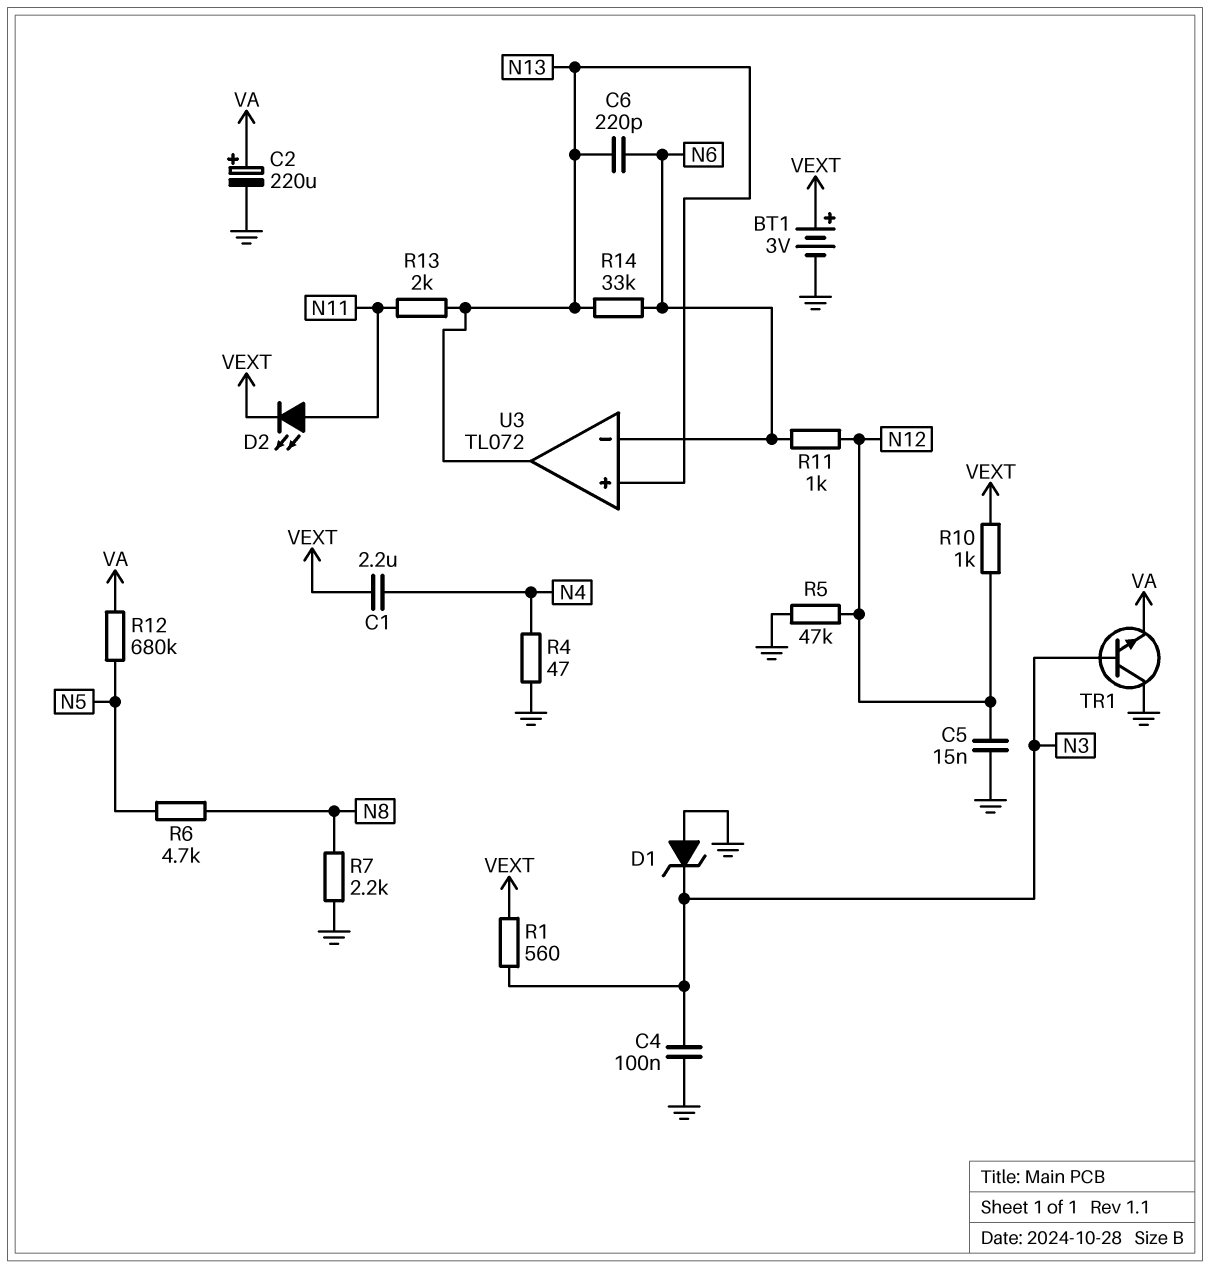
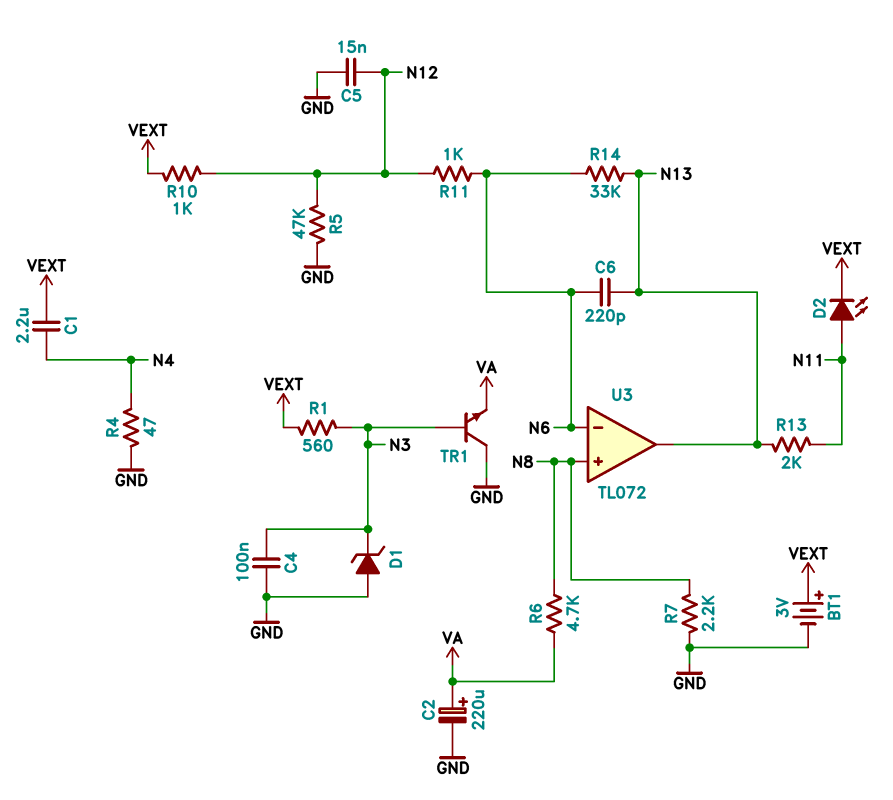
R6: 4.7k (N5, N8) -> 4.7k (N8, VA)
R12: 680k (N5, VA) -> none
U3 pin in+: N13 -> N8

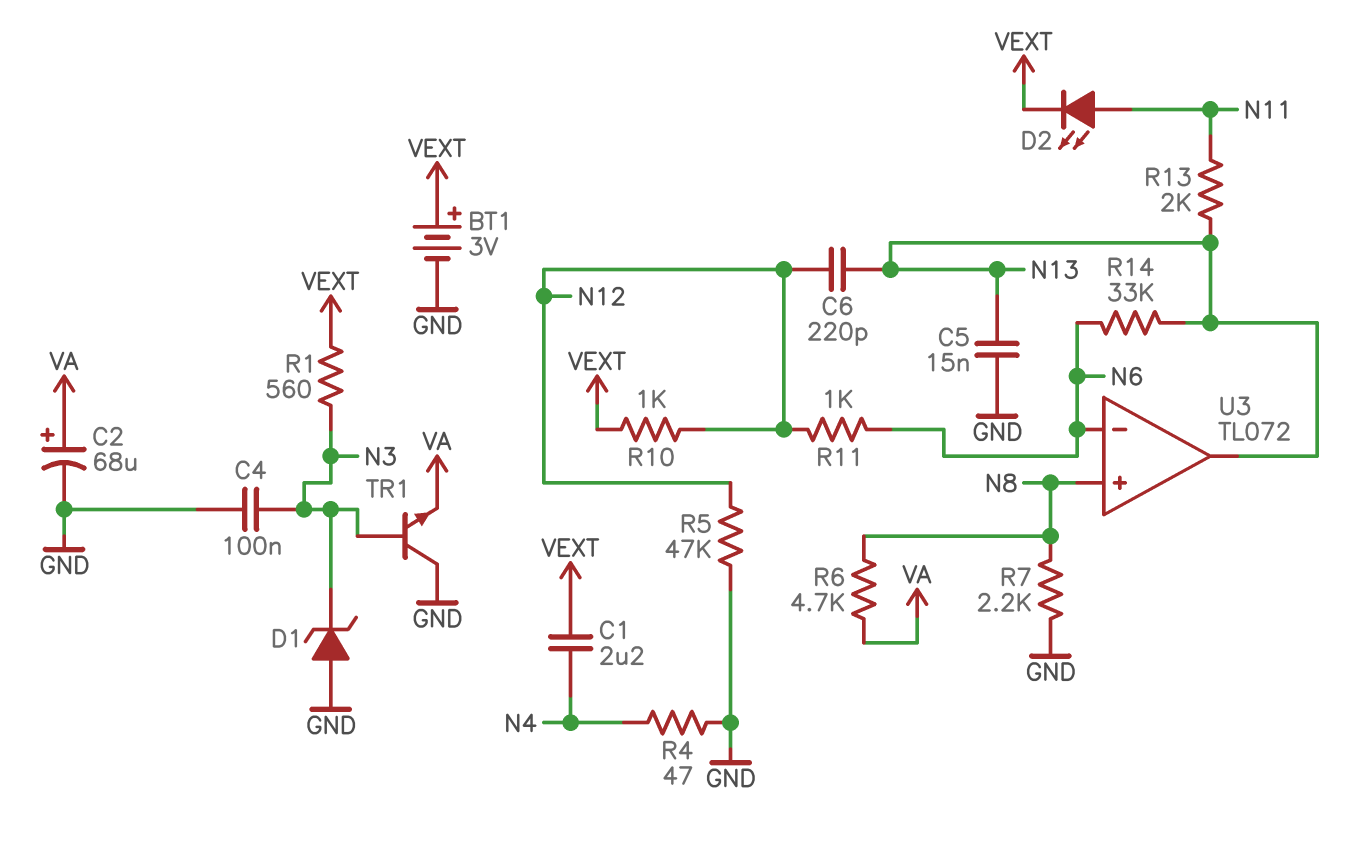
C2: 220uF (plus VA, minus GND) -> 68uF (plus VA, minus GND)
C5: 15nF (GND, N12) -> 15nF (GND, N13)
C6: 220pF (N6, N13) -> 220pF (N12, N13)

